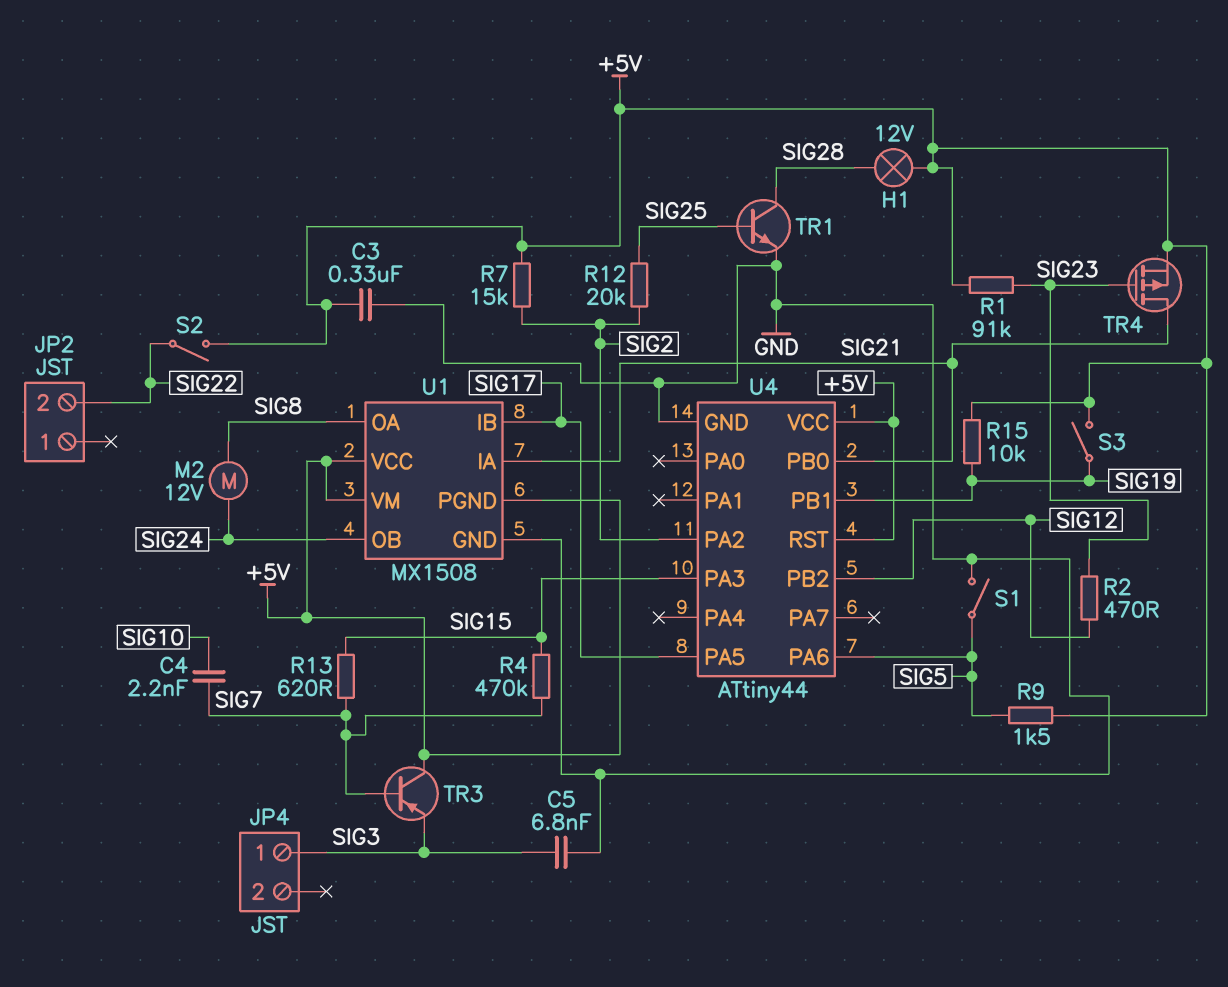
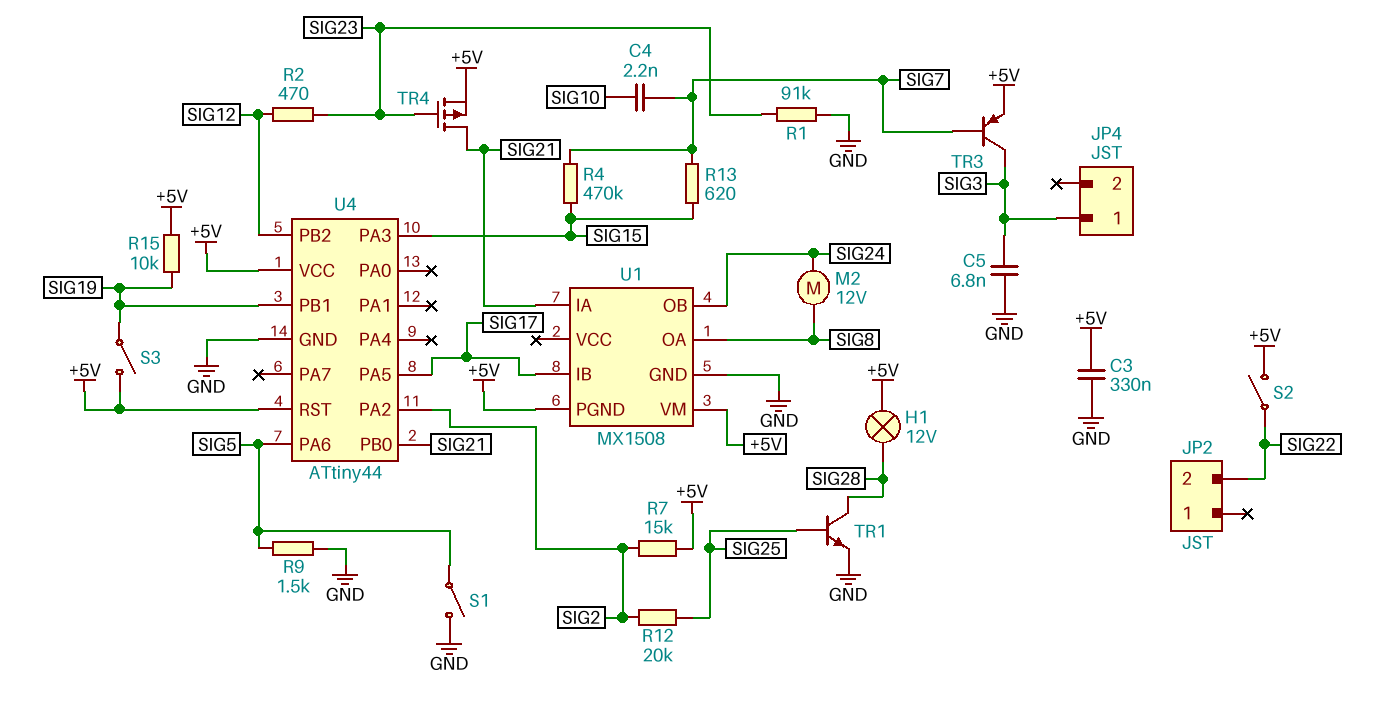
R1: 91k (+5V, SIG23) -> 91k (GND, SIG23)
R9: 1.5k (+5V, SIG5) -> 1.5k (GND, SIG5)
TR3: PNP (B SIG7, C +5V, E SIG3) -> PNP (B SIG7, C SIG3, E +5V)
U1 pin VCC: +5V -> none

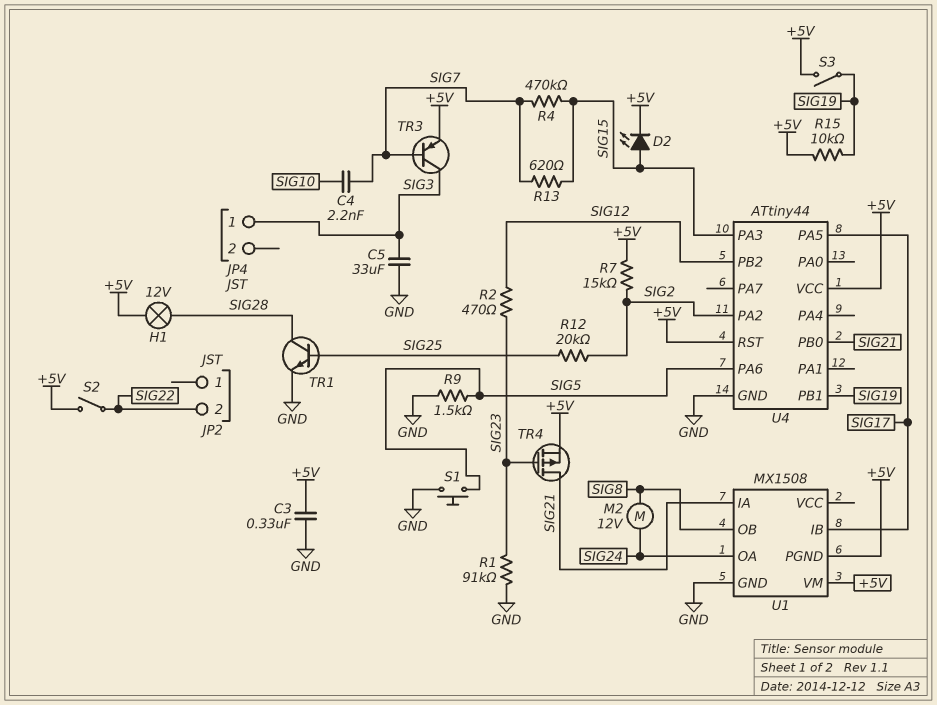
C5: 6.8nF (GND, SIG3) -> 33uF (GND, SIG3)
D2: none -> LED (A SIG15, K +5V)
S1: switch (GND, SIG5) -> button (GND, SIG5)
U1 pin OA: SIG8 -> SIG24
U1 pin OB: SIG24 -> SIG8

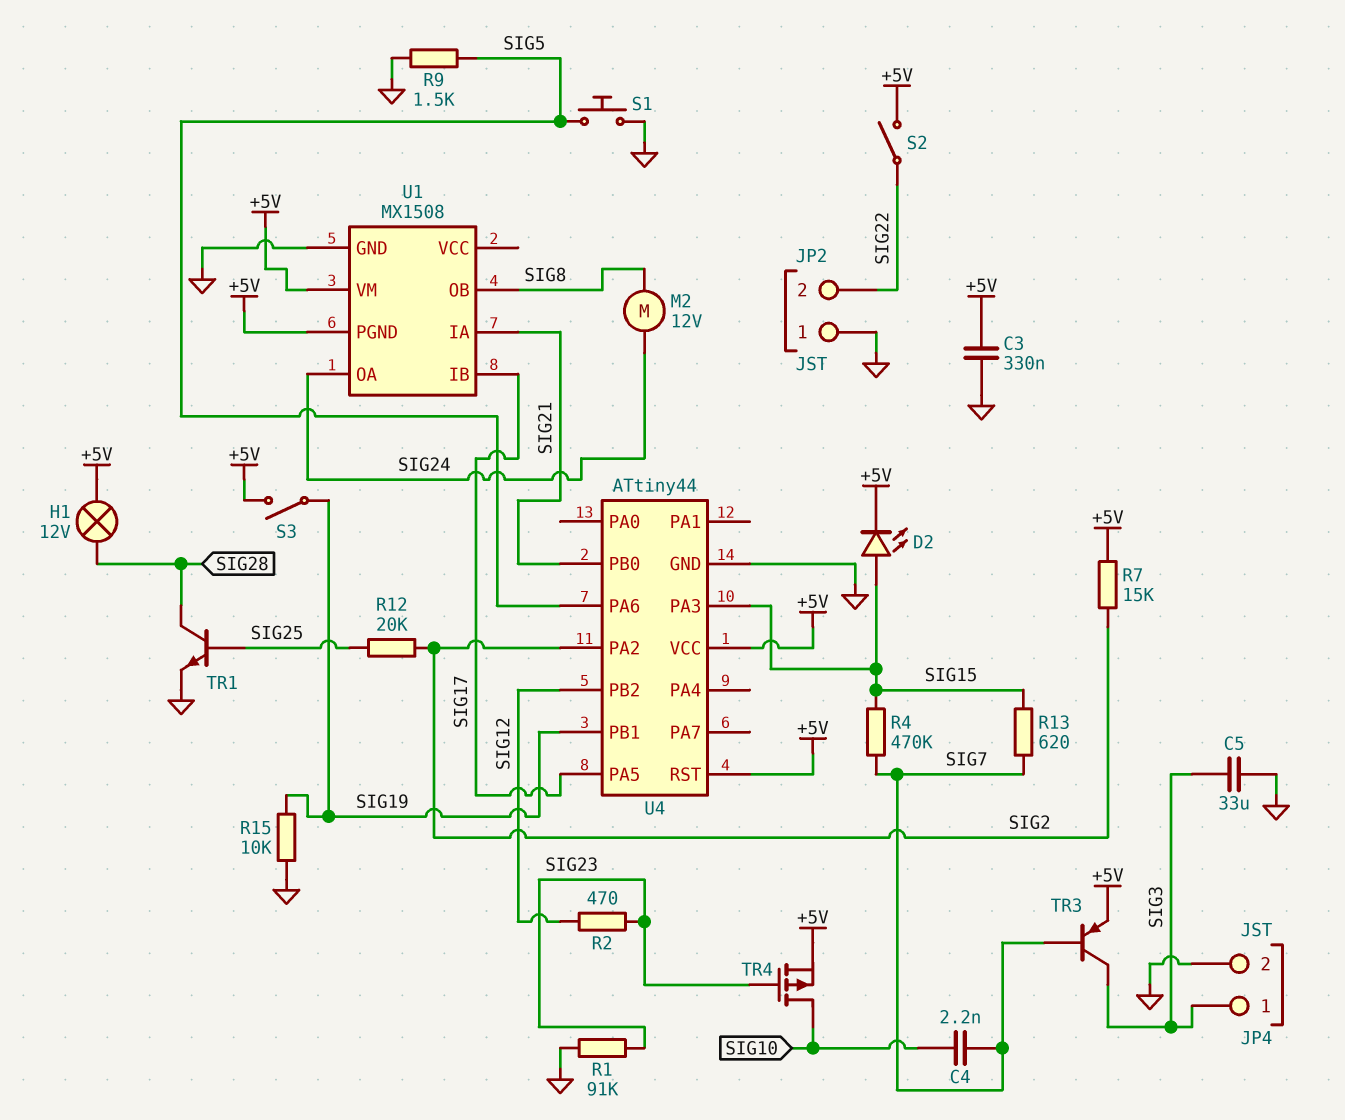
JP2 pin 1: none -> GND
JP4 pin 2: none -> GND
R15: 10k (+5V, SIG19) -> 10k (GND, SIG19)
TR4: PMOS (G SIG23, D SIG21, S +5V) -> PMOS (G SIG23, D SIG10, S +5V)

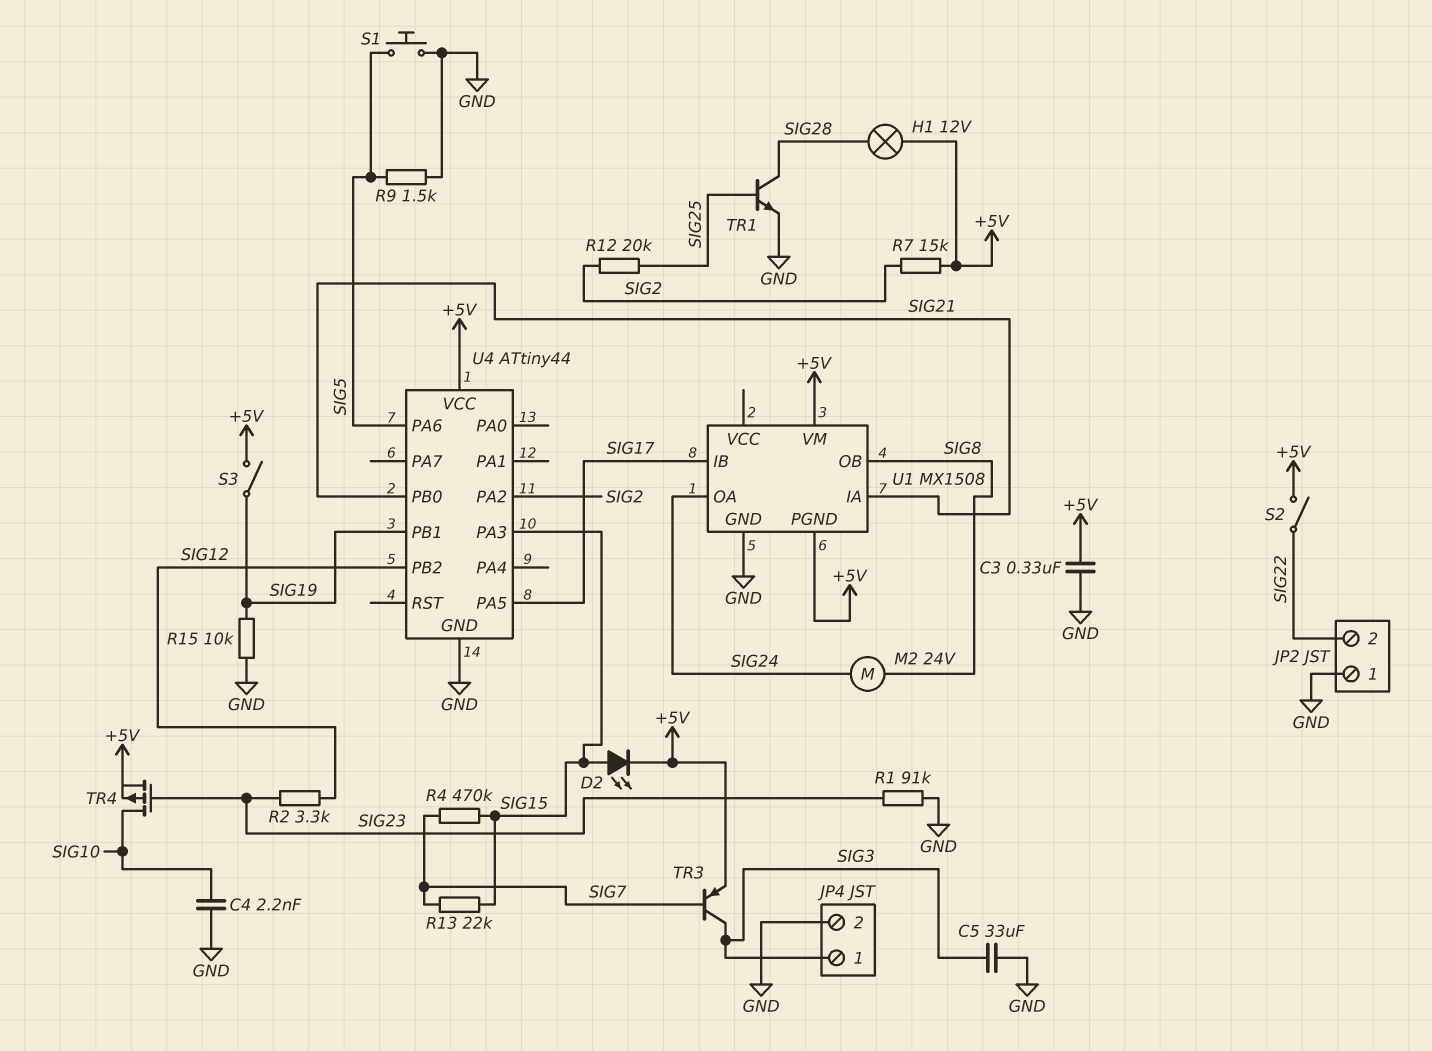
C4: 2.2nF (SIG7, SIG10) -> 2.2nF (GND, SIG10)
M2: motor 12V (SIG8, SIG24) -> motor 24V (SIG8, SIG24)
R2: 470 (SIG12, SIG23) -> 3.3k (SIG12, SIG23)
R13: 620 (SIG7, SIG15) -> 22k (SIG7, SIG15)
U4 pin RST: +5V -> none

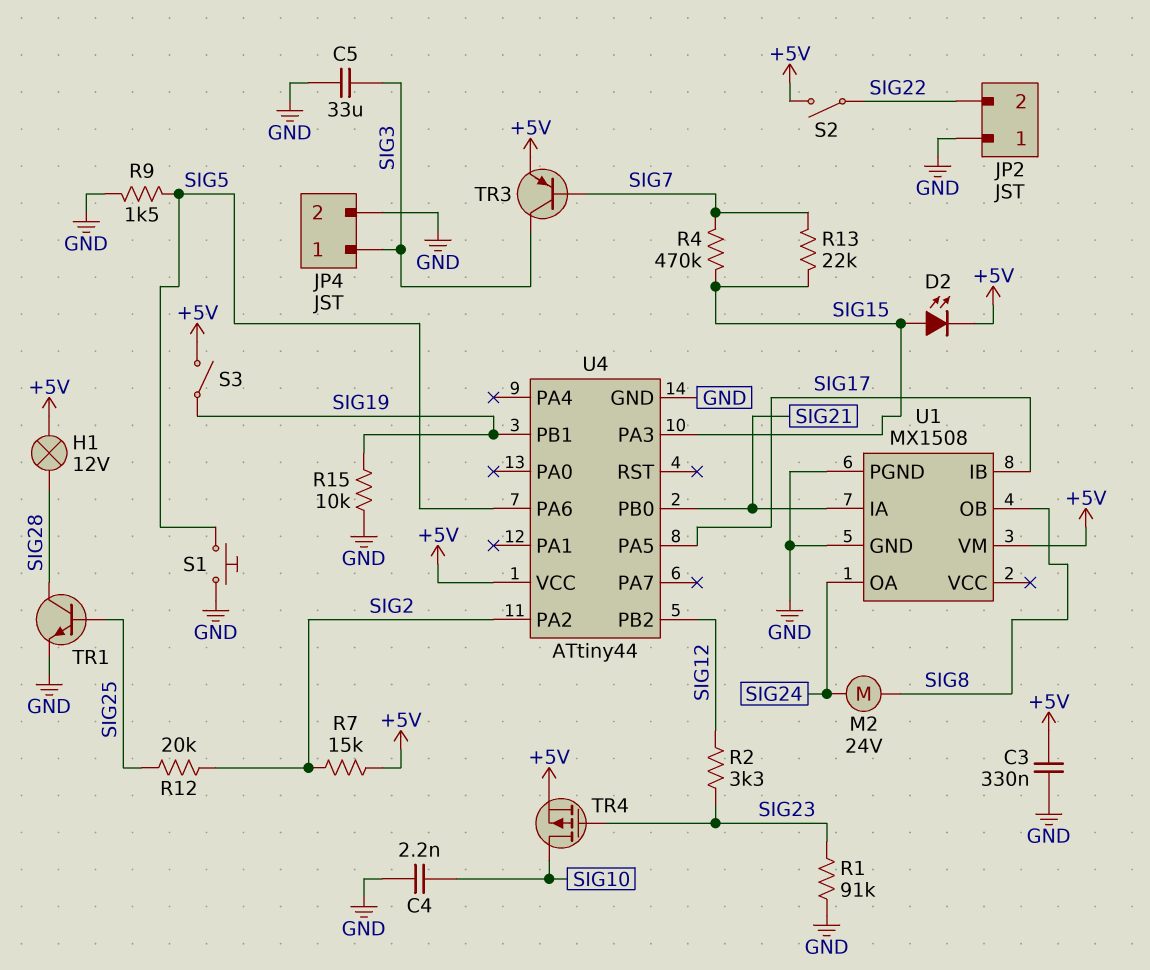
U1 pin PGND: +5V -> GND

